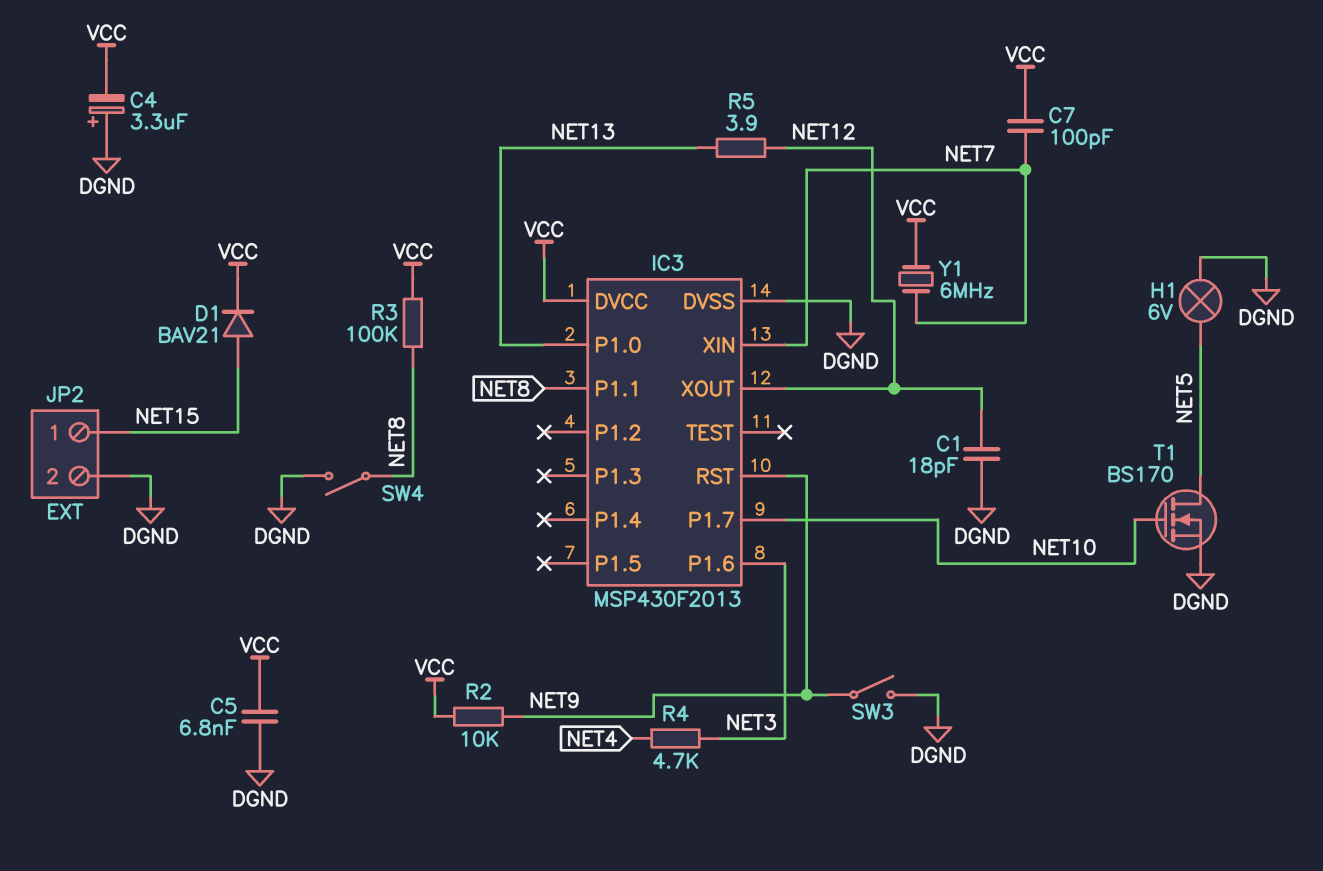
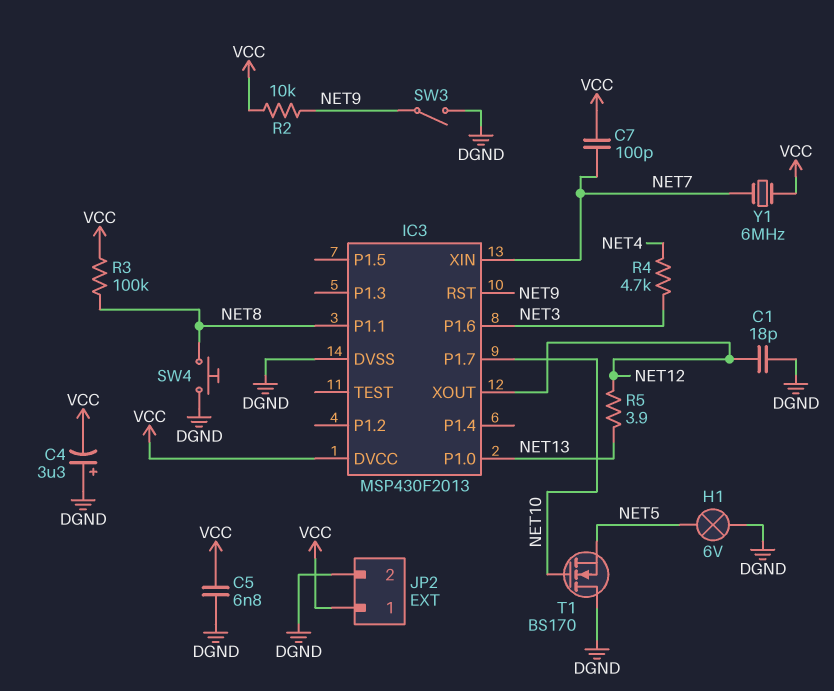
D1: diode BAV21 (A NET15, K VCC) -> none
JP2 pin 1: NET15 -> VCC
SW4: switch (DGND, NET8) -> button (DGND, NET8)
T1: NMOS BS170 (G NET10, D NET5, S DGND) -> NMOS BS170 (G NET10, D DGND, S NET5)

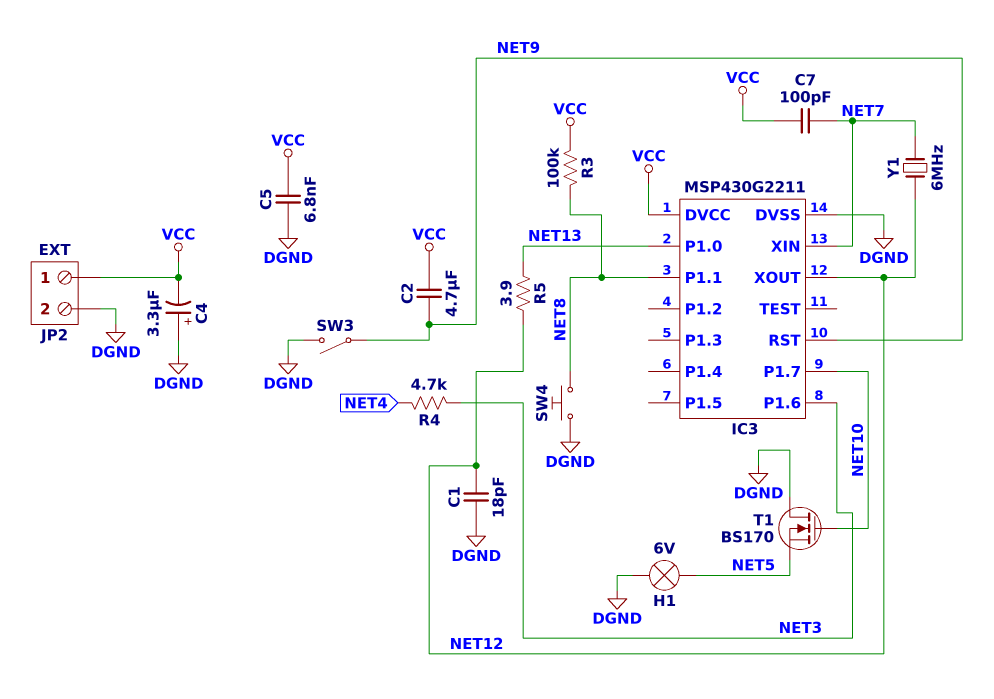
C2: none -> 4.7uF (NET9, VCC)
IC3: MSP430F2013 -> MSP430G2211
R2: 10k (NET9, VCC) -> none
Y1: 6MHz (NET7, VCC) -> 6MHz (NET7, NET12)

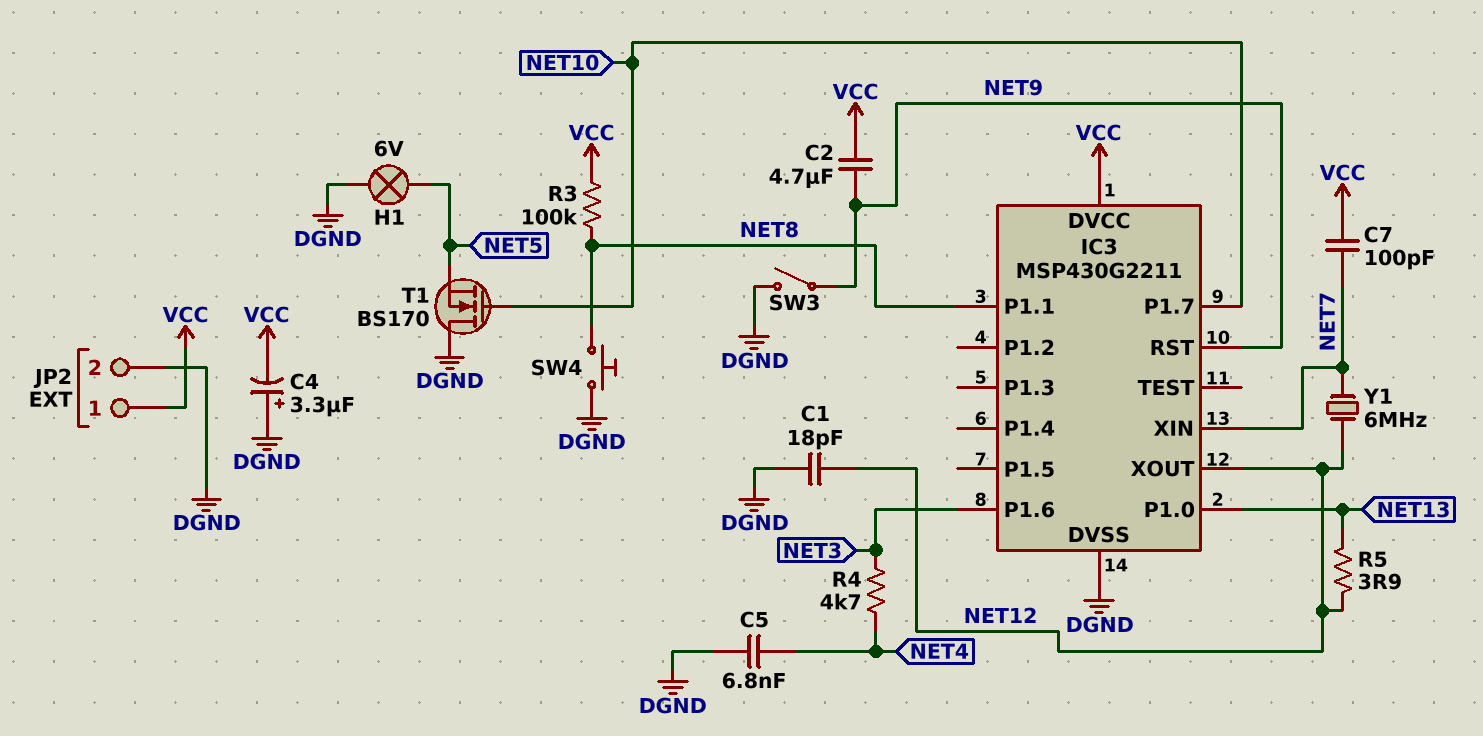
C5: 6.8nF (DGND, VCC) -> 6.8nF (DGND, NET4)

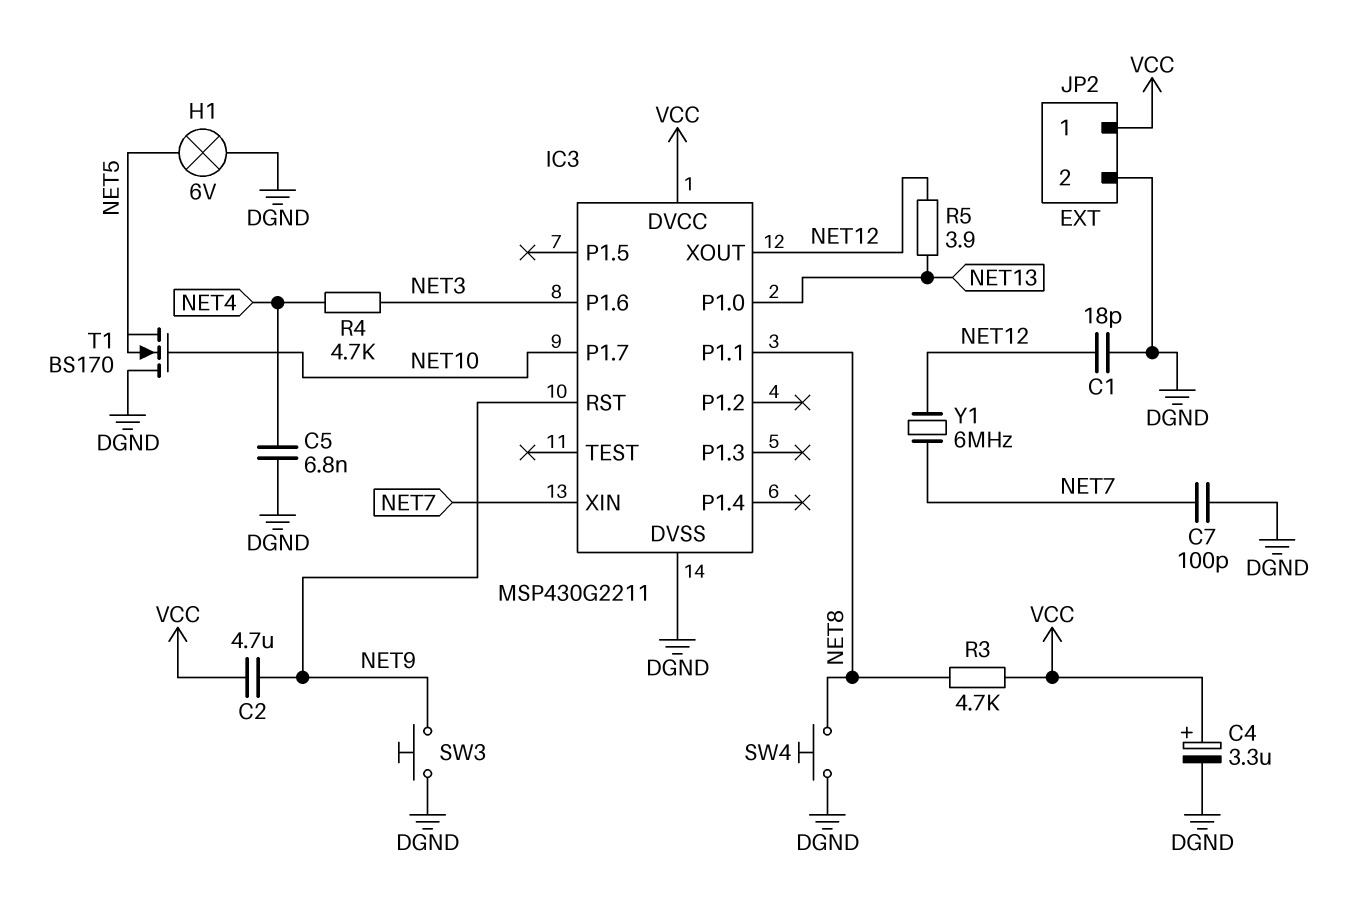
C4: 3.3uF (plus DGND, minus VCC) -> 3.3uF (plus VCC, minus DGND)
C7: 100pF (NET7, VCC) -> 100pF (DGND, NET7)
R3: 100k (NET8, VCC) -> 4.7k (NET8, VCC)
SW3: switch (DGND, NET9) -> button (DGND, NET9)

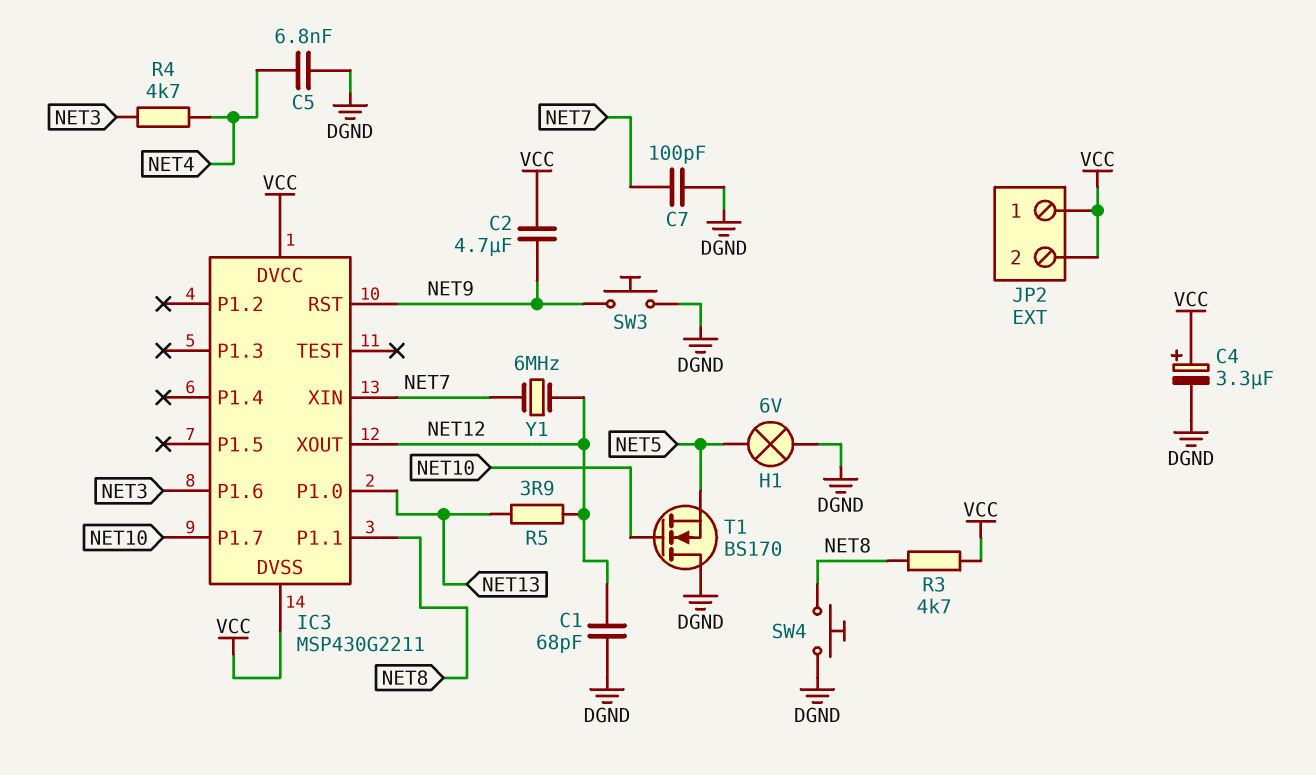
C1: 18pF (DGND, NET12) -> 68pF (DGND, NET12)
IC3 pin DVSS: DGND -> VCC
JP2 pin 2: DGND -> VCC

